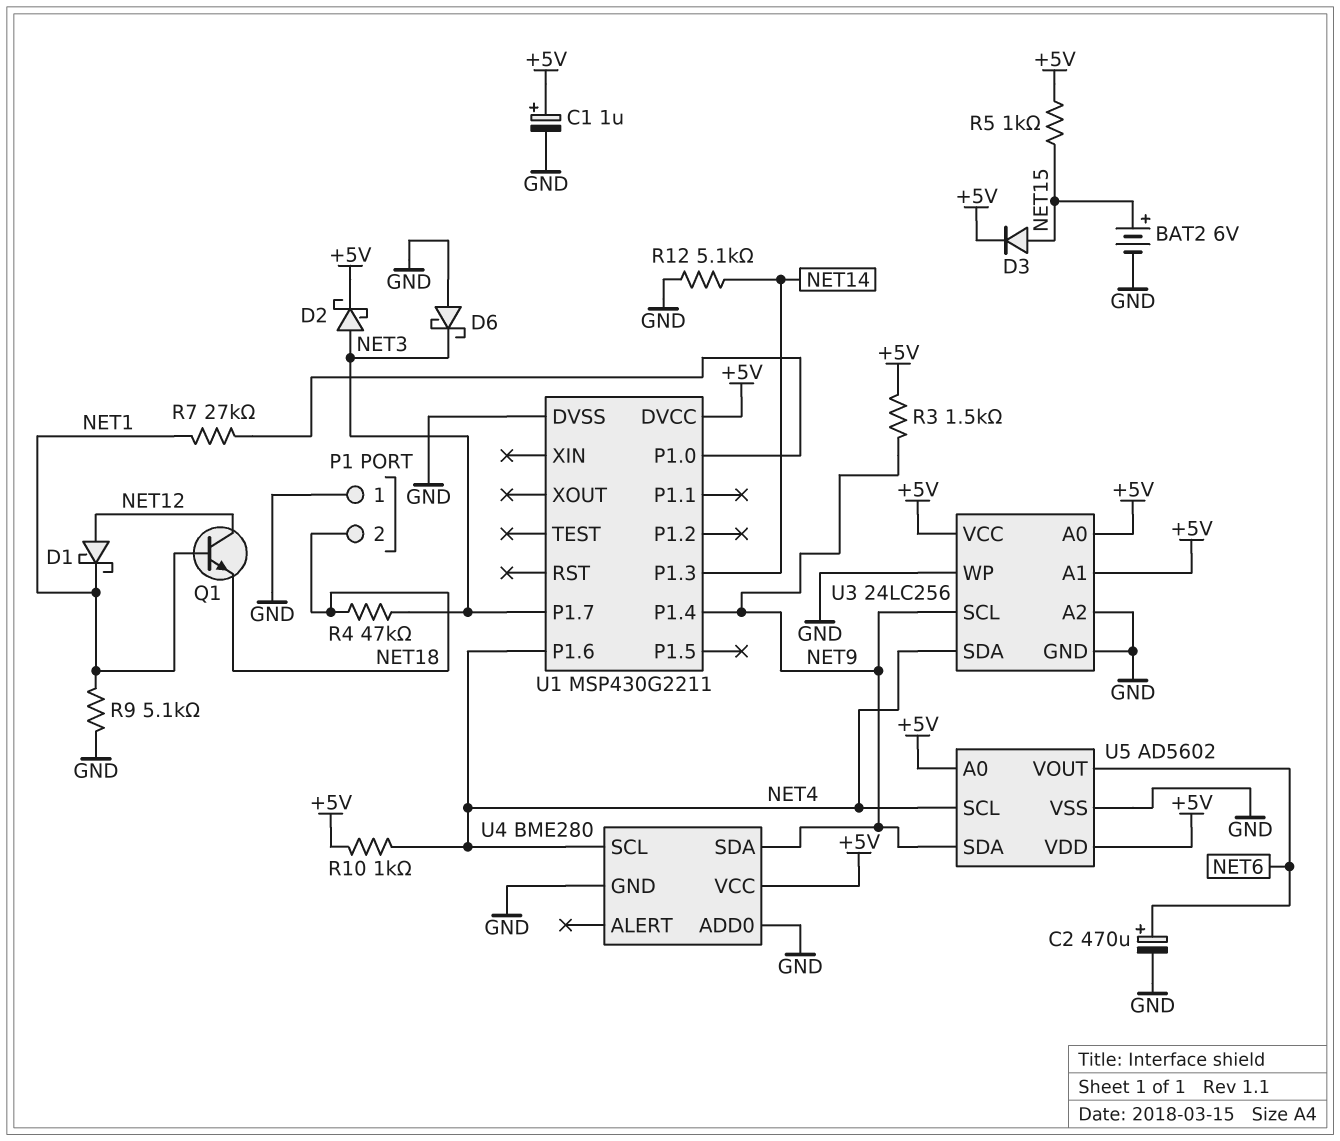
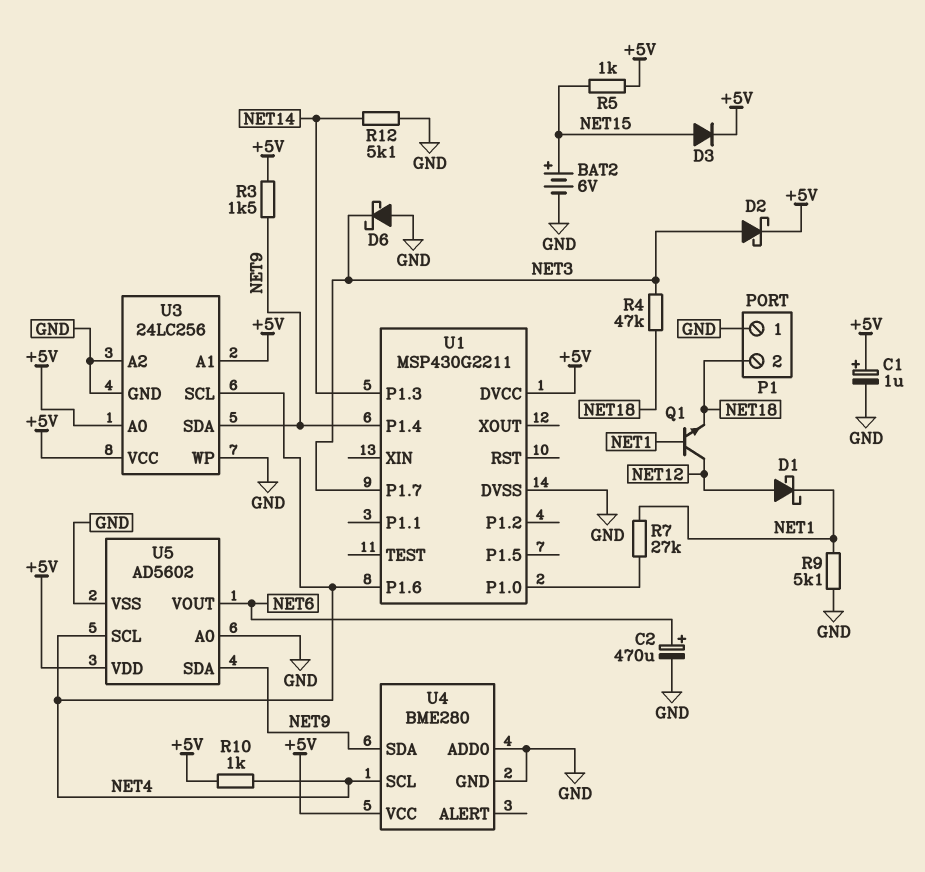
U3 pin SCL: NET9 -> NET4
U3 pin SDA: NET4 -> NET9
U5 pin A0: +5V -> GND

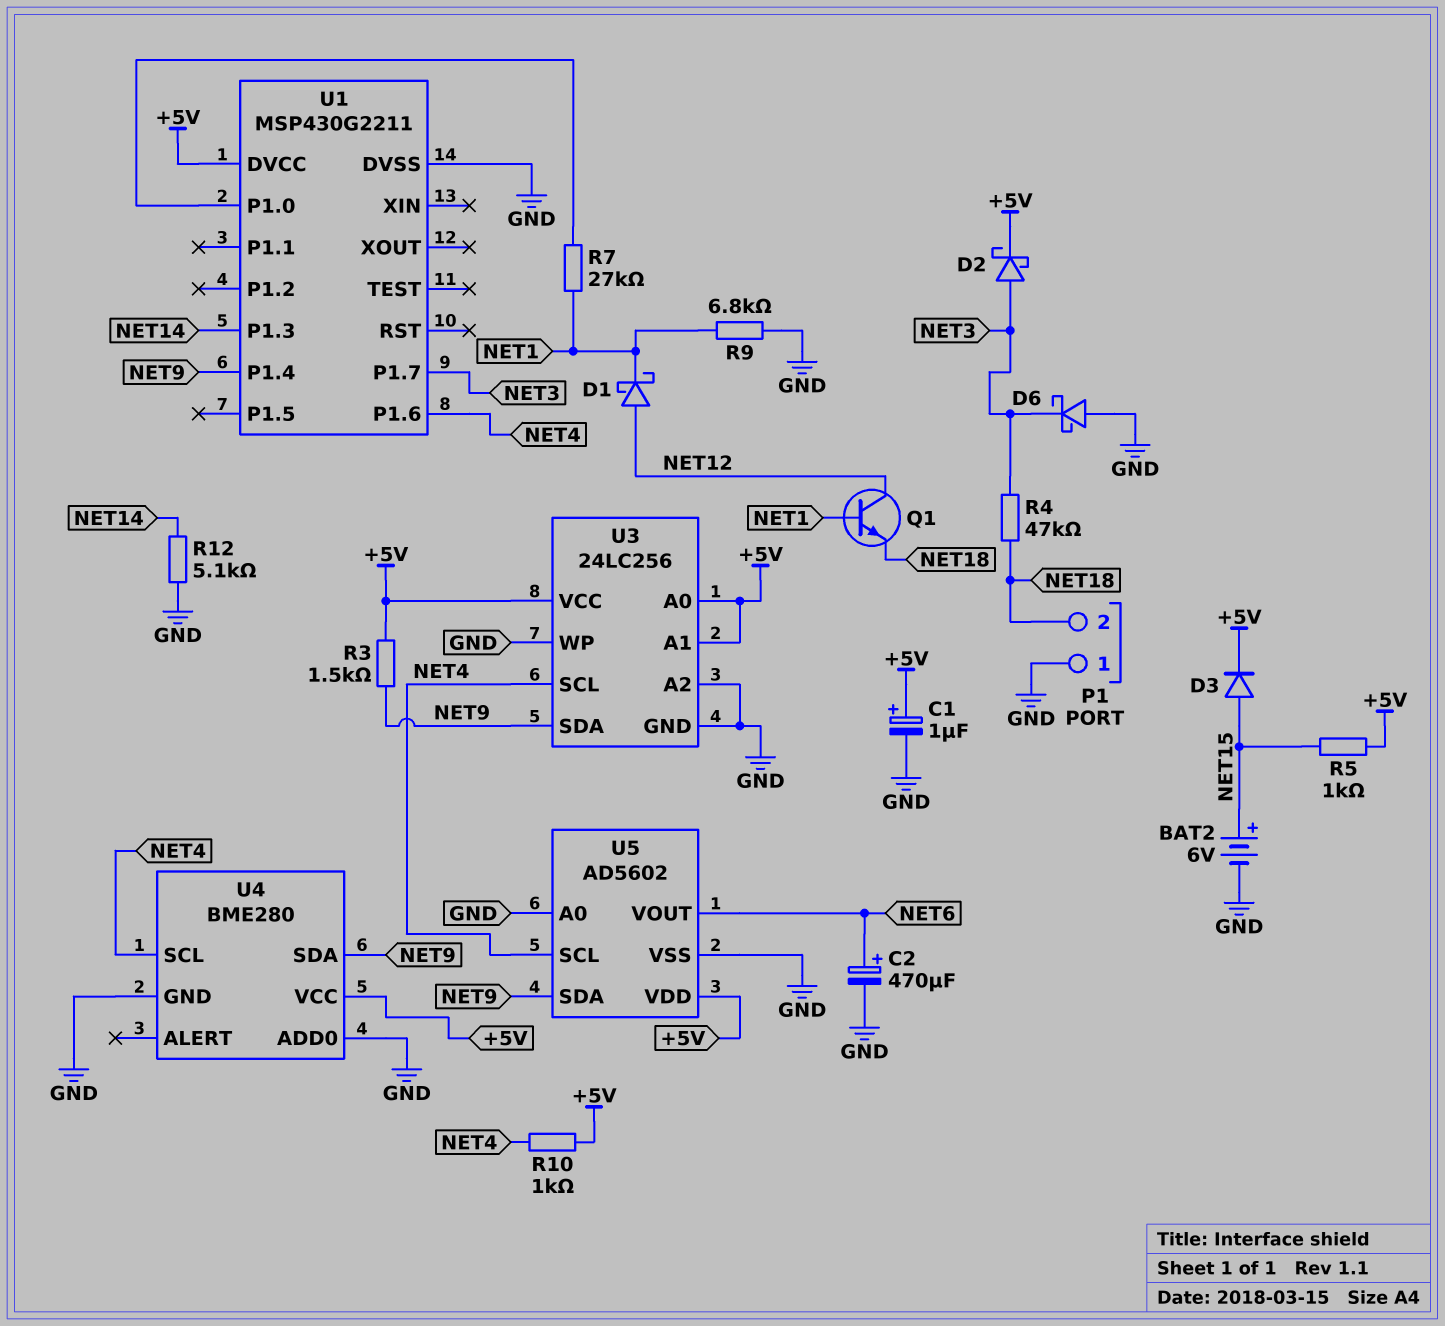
R9: 5.1k (GND, NET1) -> 6.8k (GND, NET1)

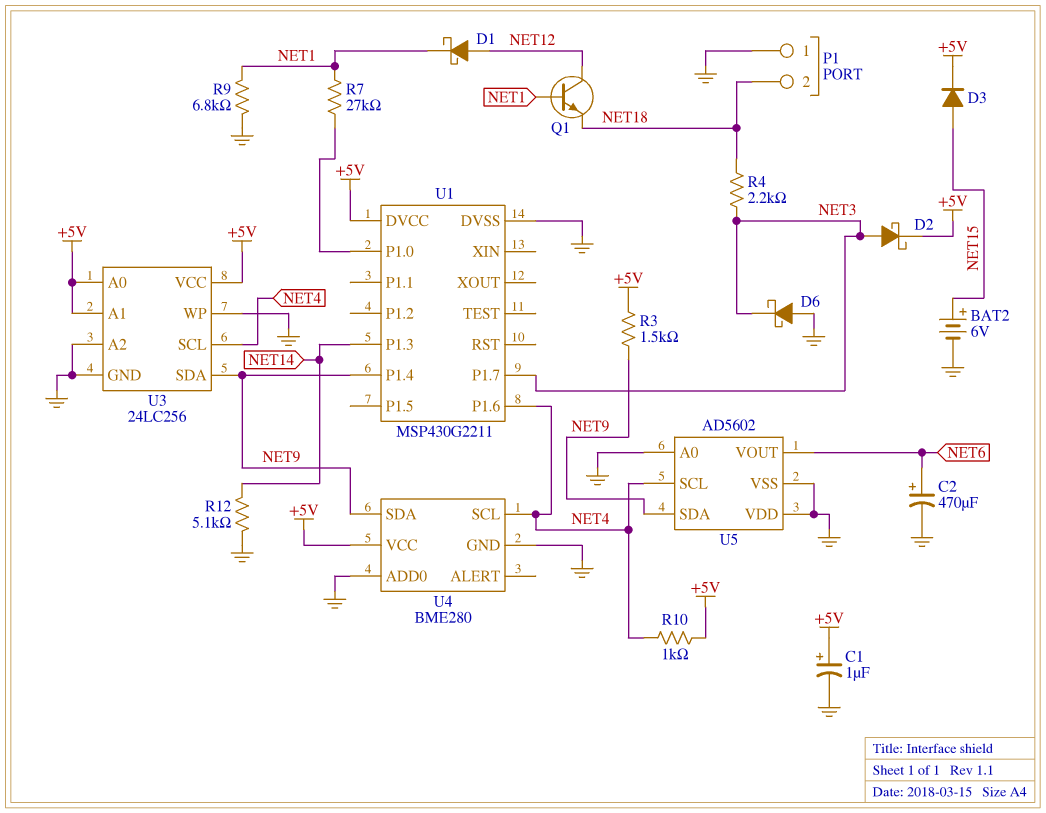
R4: 47k (NET3, NET18) -> 2.2k (NET3, NET18)
R5: 1k (+5V, NET15) -> none
U5 pin VDD: +5V -> GND

